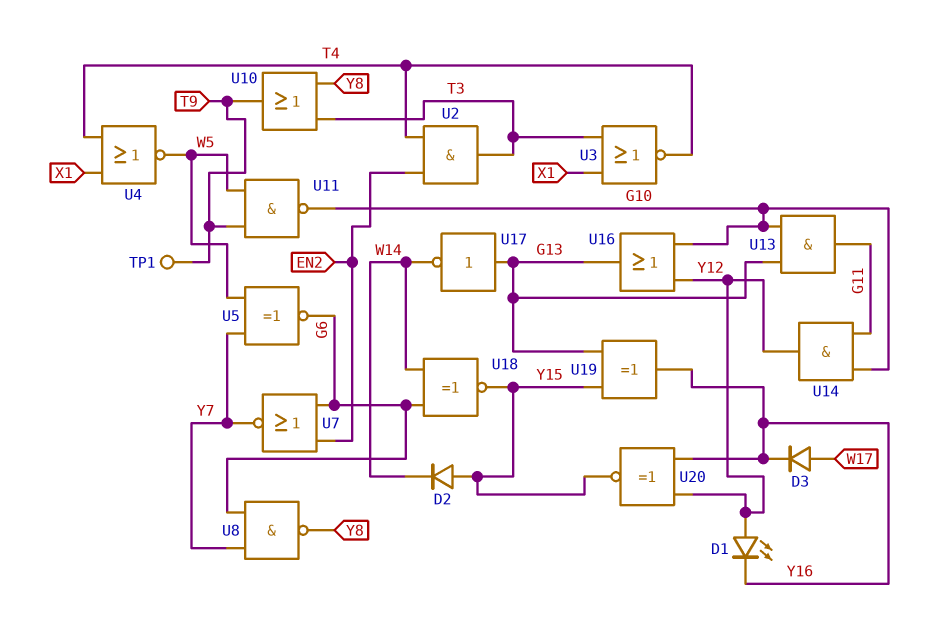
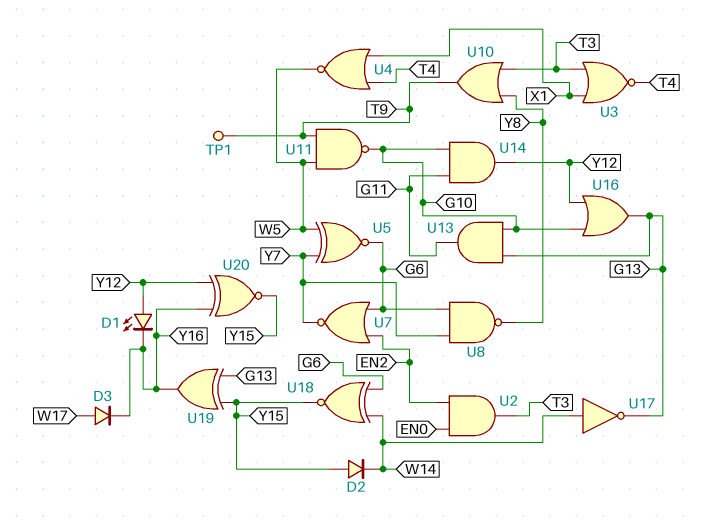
U2: AND (in EN2, in T4, out T3) -> AND (in EN0, in EN2, out T3)
U17: NOT (in G13, out W14) -> NOT (in W14, out G13)

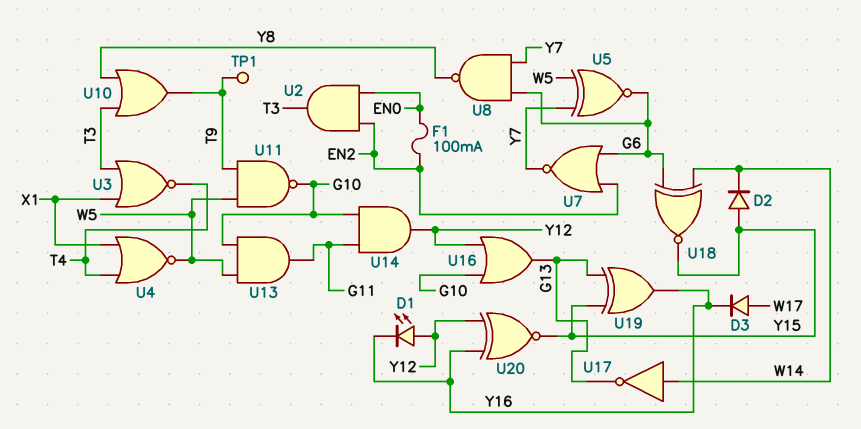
F1: none -> 100mA (EN0, EN2)
U13: AND (in G10, in G13, out G11) -> AND (in G10, in W5, out G11)

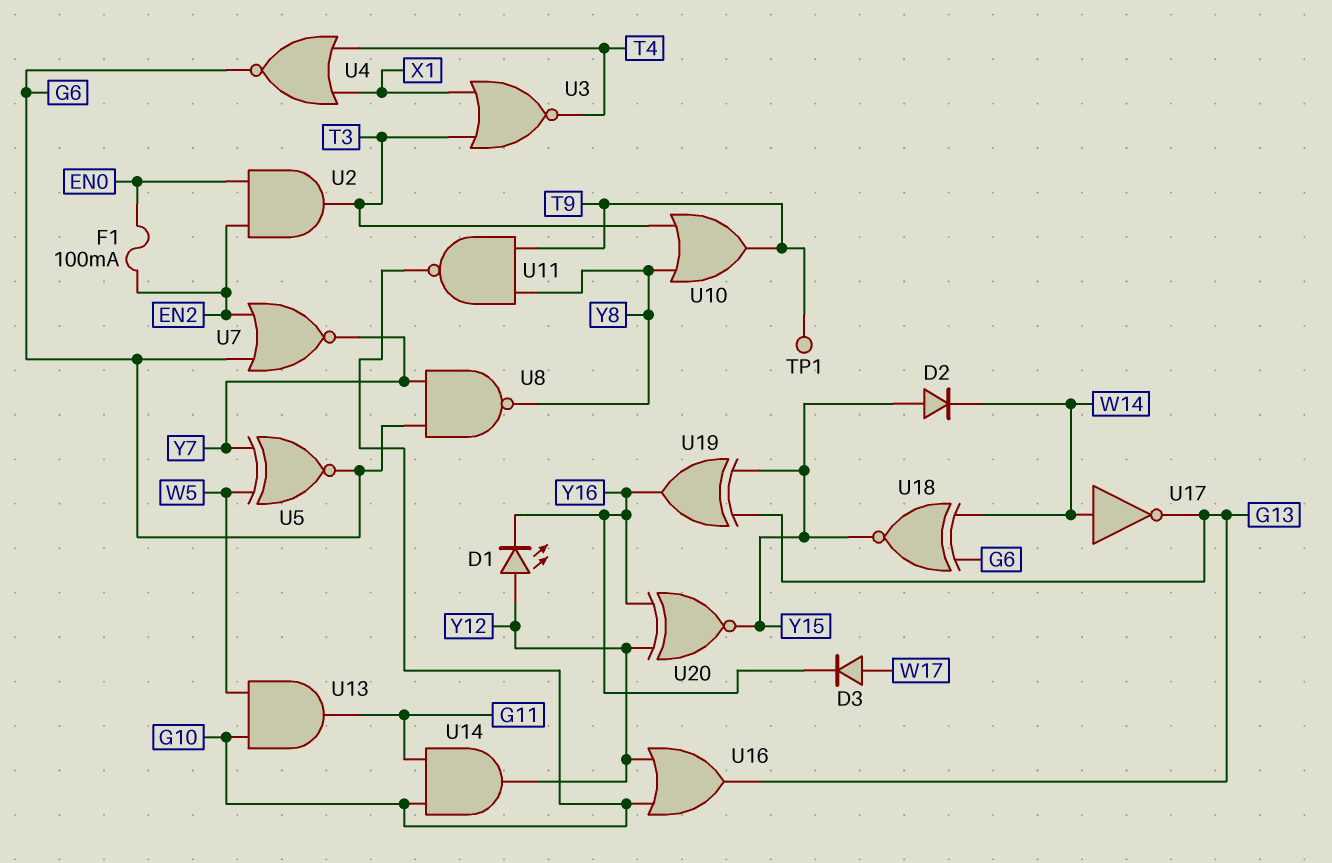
U4: NOR (in T4, in X1, out W5) -> NOR (in T4, in X1, out G6)
U11: NAND (in T9, in W5, out G10) -> NAND (in T9, in Y8, out G10)

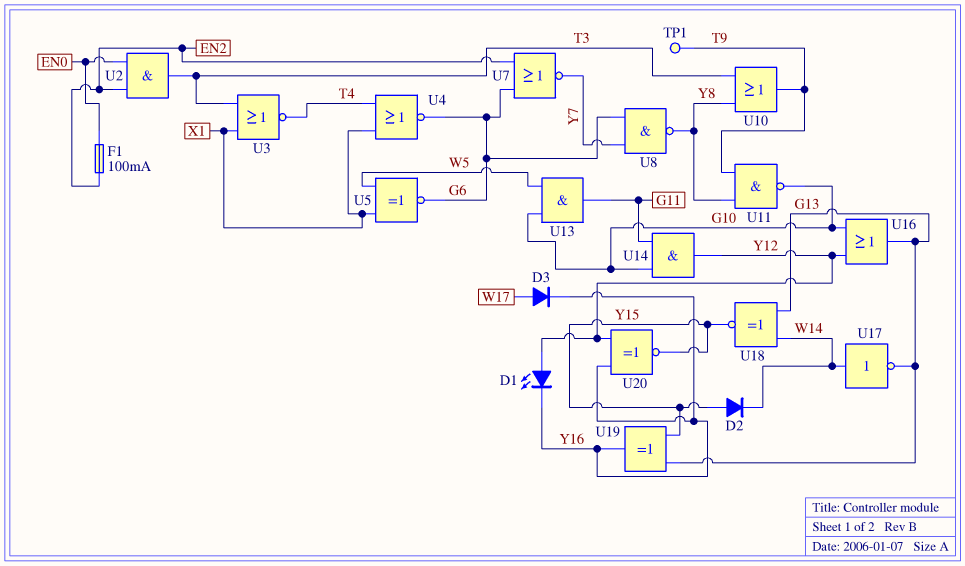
U5: XNOR (in W5, in Y7, out G6) -> XNOR (in W5, in X1, out G6)
U18: XNOR (in G6, in W14, out Y15) -> XNOR (in G13, in W14, out Y15)

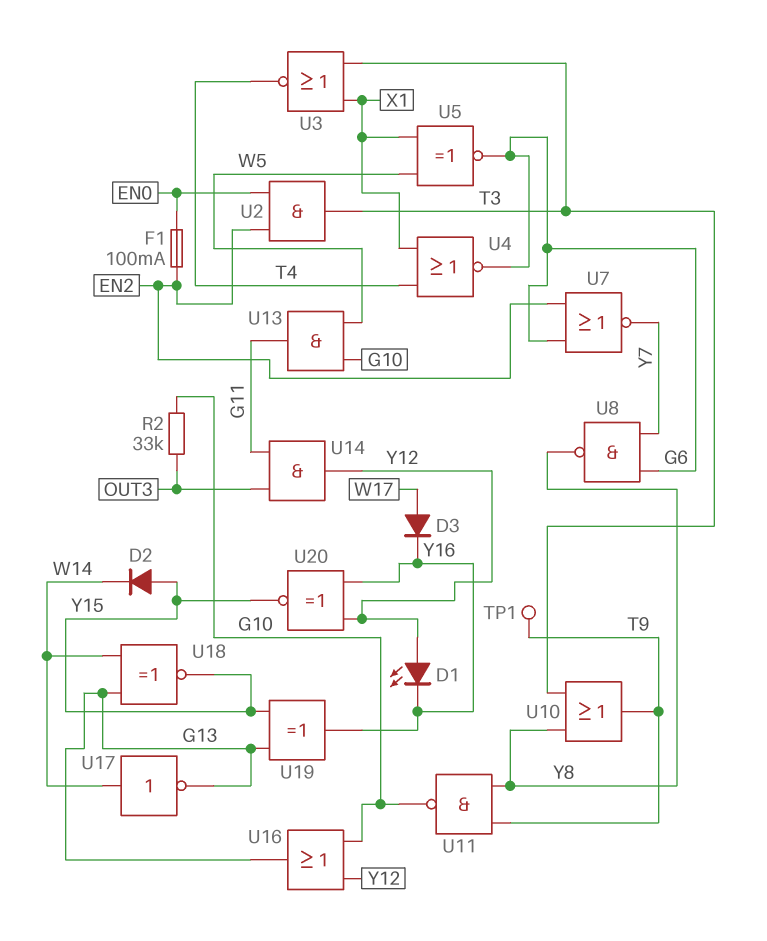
R2: none -> 33k (G10, OUT3)
U14: AND (in G10, in G11, out Y12) -> AND (in G11, in OUT3, out Y12)

